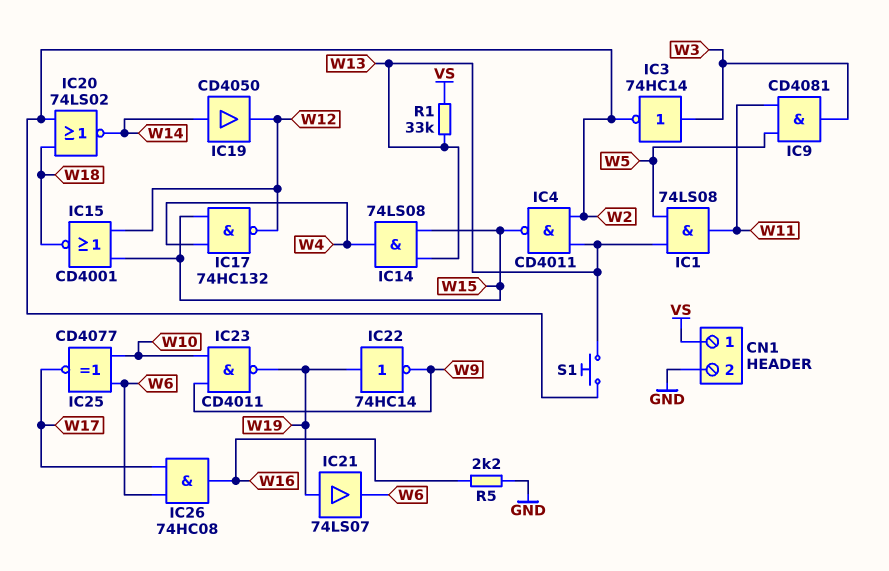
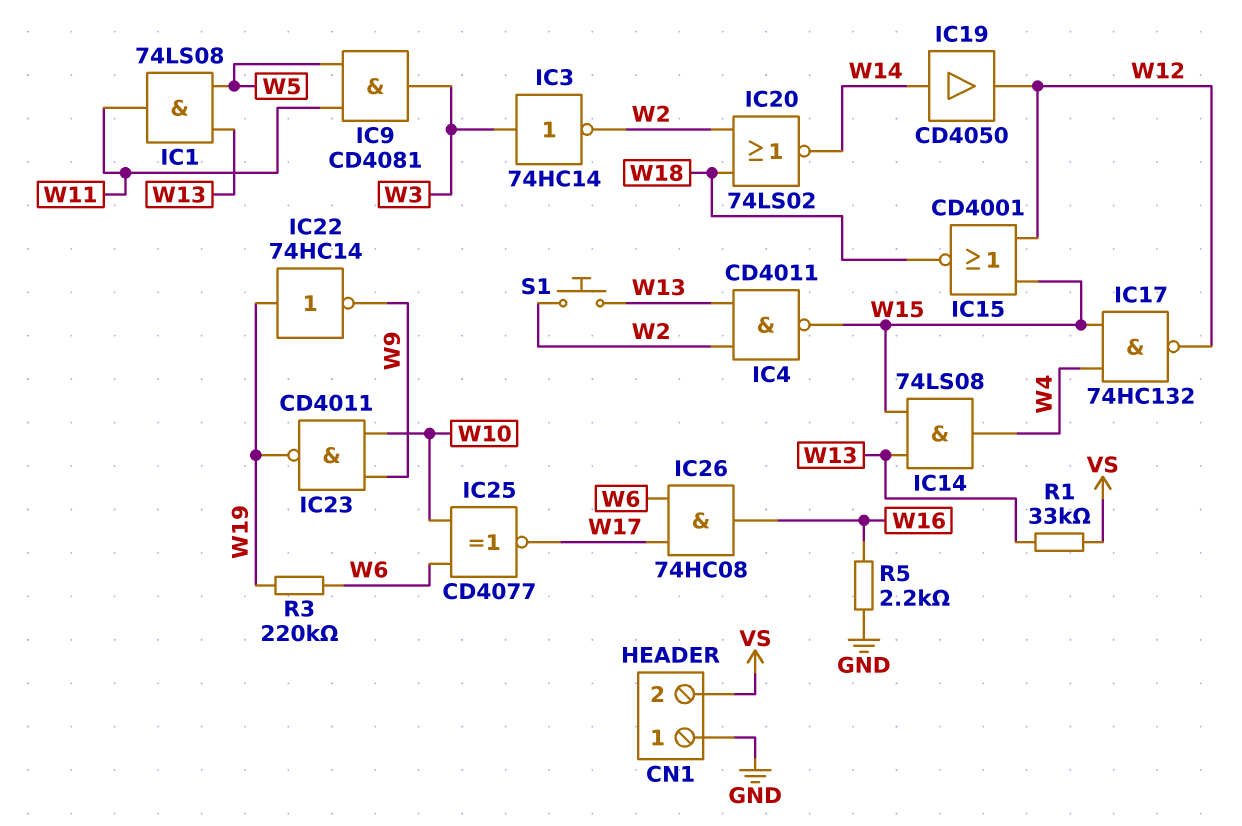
CN1 pin 1: VS -> GND
CN1 pin 2: GND -> VS
IC21: buffer 74LS07 (in W19, out W6) -> none
R3: none -> 220k (W6, W19)

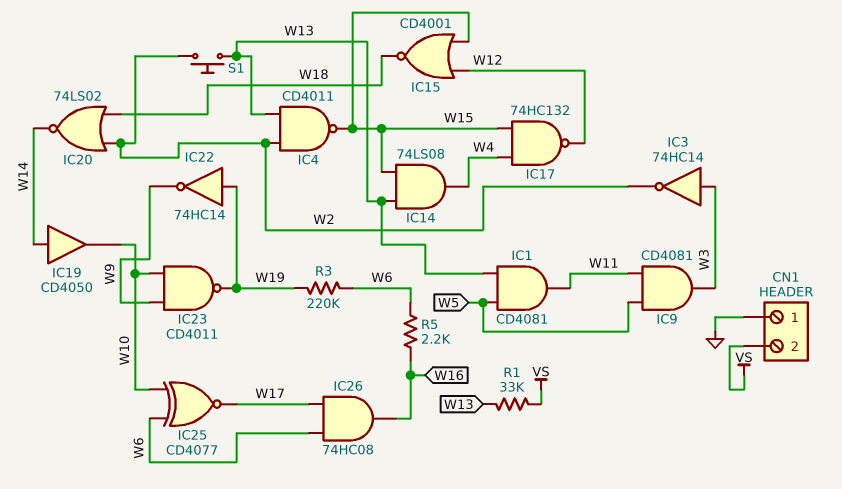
IC1: AND 74LS08 (in W5, in W13, out W11) -> AND CD4081 (in W5, in W13, out W11)
IC19: buffer CD4050 (in W14, out W12) -> buffer CD4050 (in W14, out W10)
R5: 2.2k (GND, W16) -> 2.2k (W6, W16)

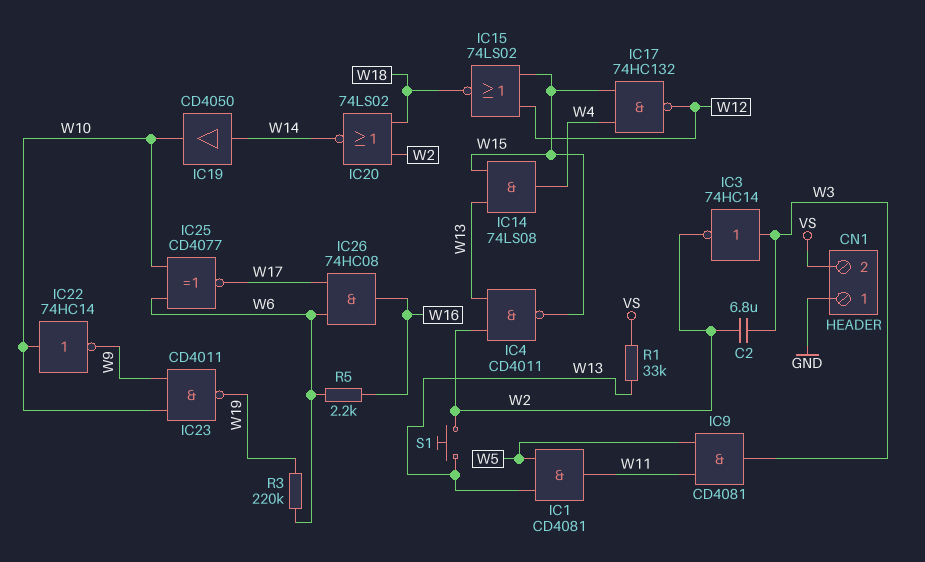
C2: none -> 6.8uF (W2, W3)
IC15: NOR CD4001 (in W12, in W15, out W18) -> NOR 74LS02 (in W12, in W15, out W18)
IC22: NOT 74HC14 (in W19, out W9) -> NOT 74HC14 (in W10, out W9)

